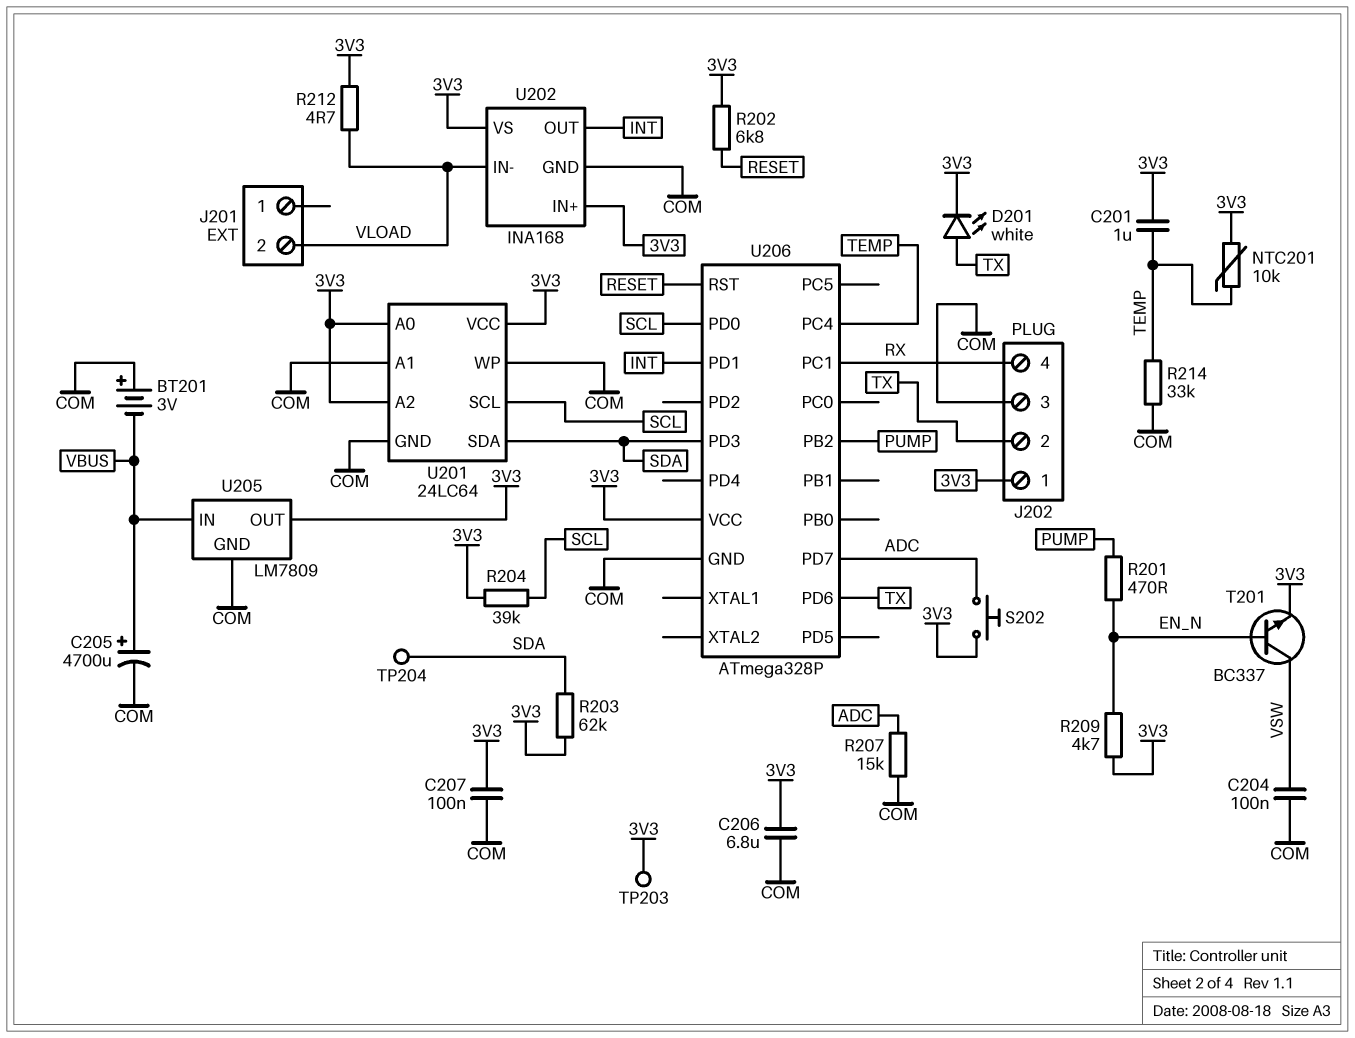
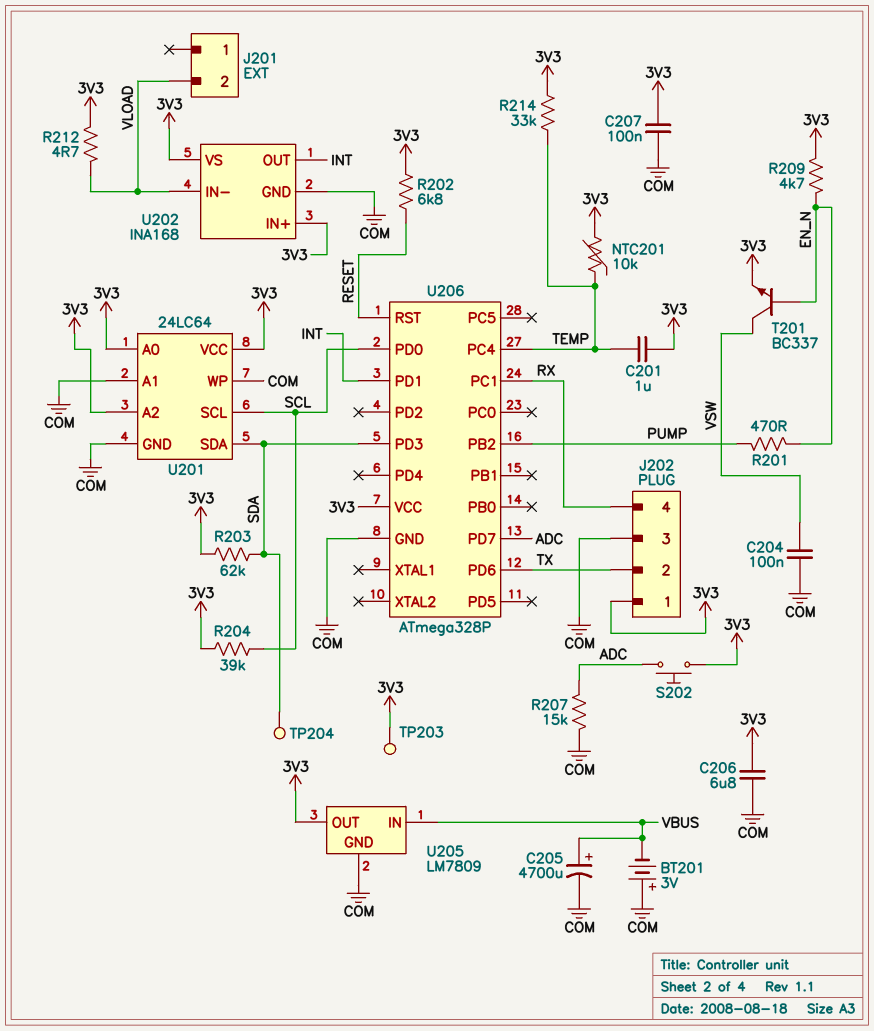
D201: LED white (A TX, K 3V3) -> none
R214: 33k (COM, TEMP) -> 33k (3V3, TEMP)

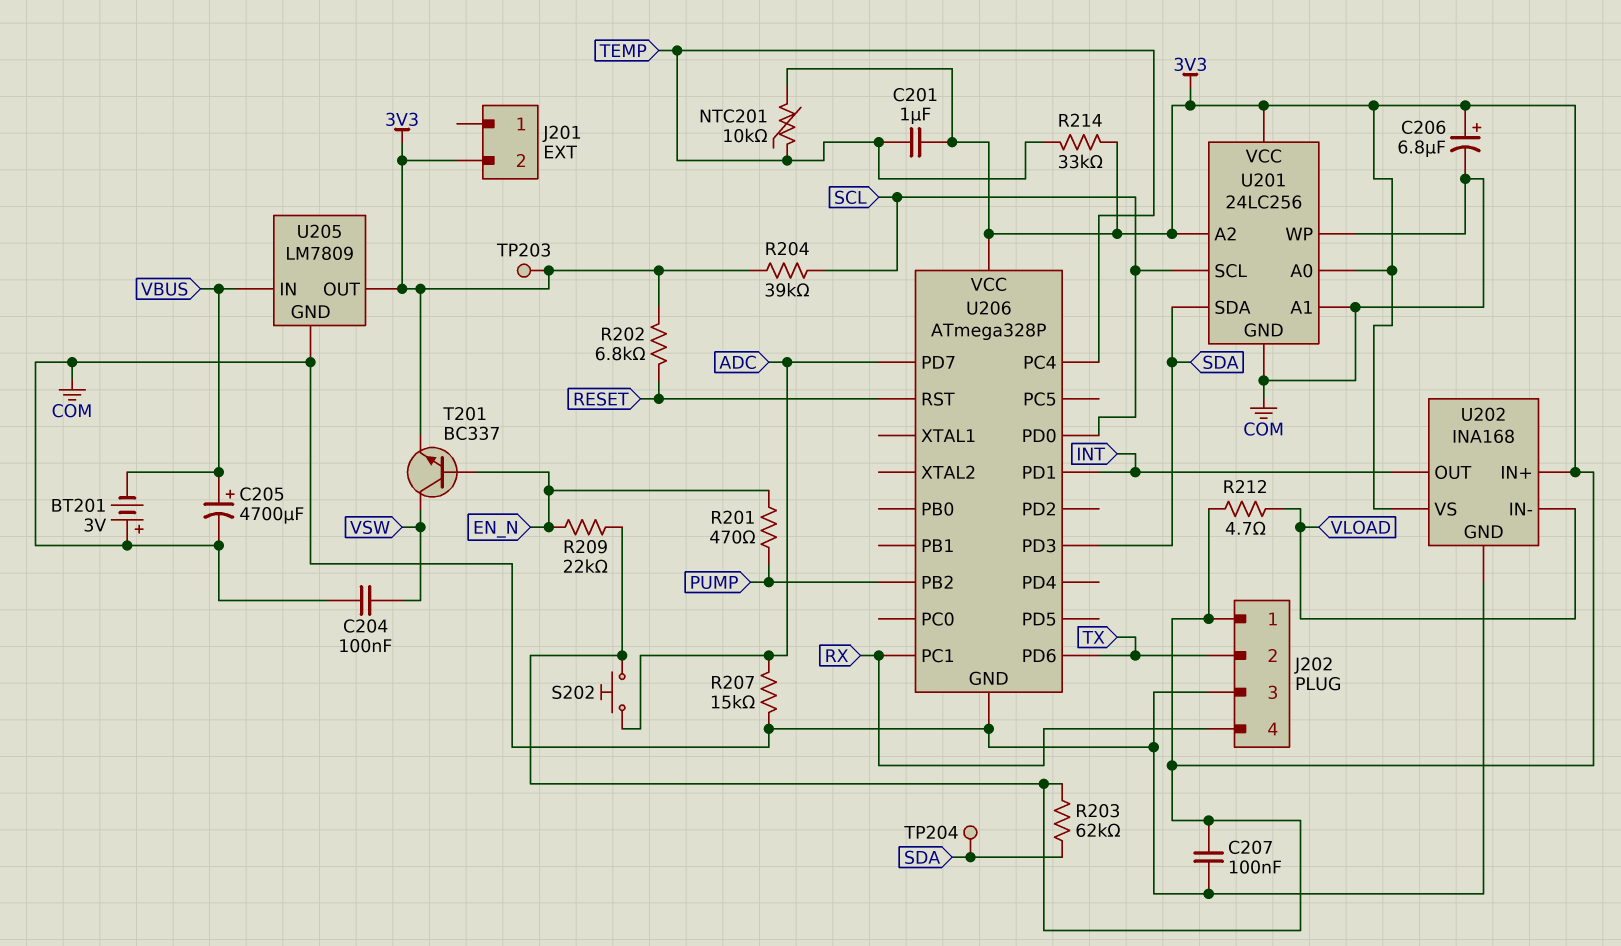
C206: 6.8uF (3V3, COM) -> 6.8uF (plus 3V3, minus COM)
J201 pin 2: VLOAD -> 3V3
R209: 4.7k (3V3, EN_N) -> 22k (3V3, EN_N)
U201: 24LC64 -> 24LC256

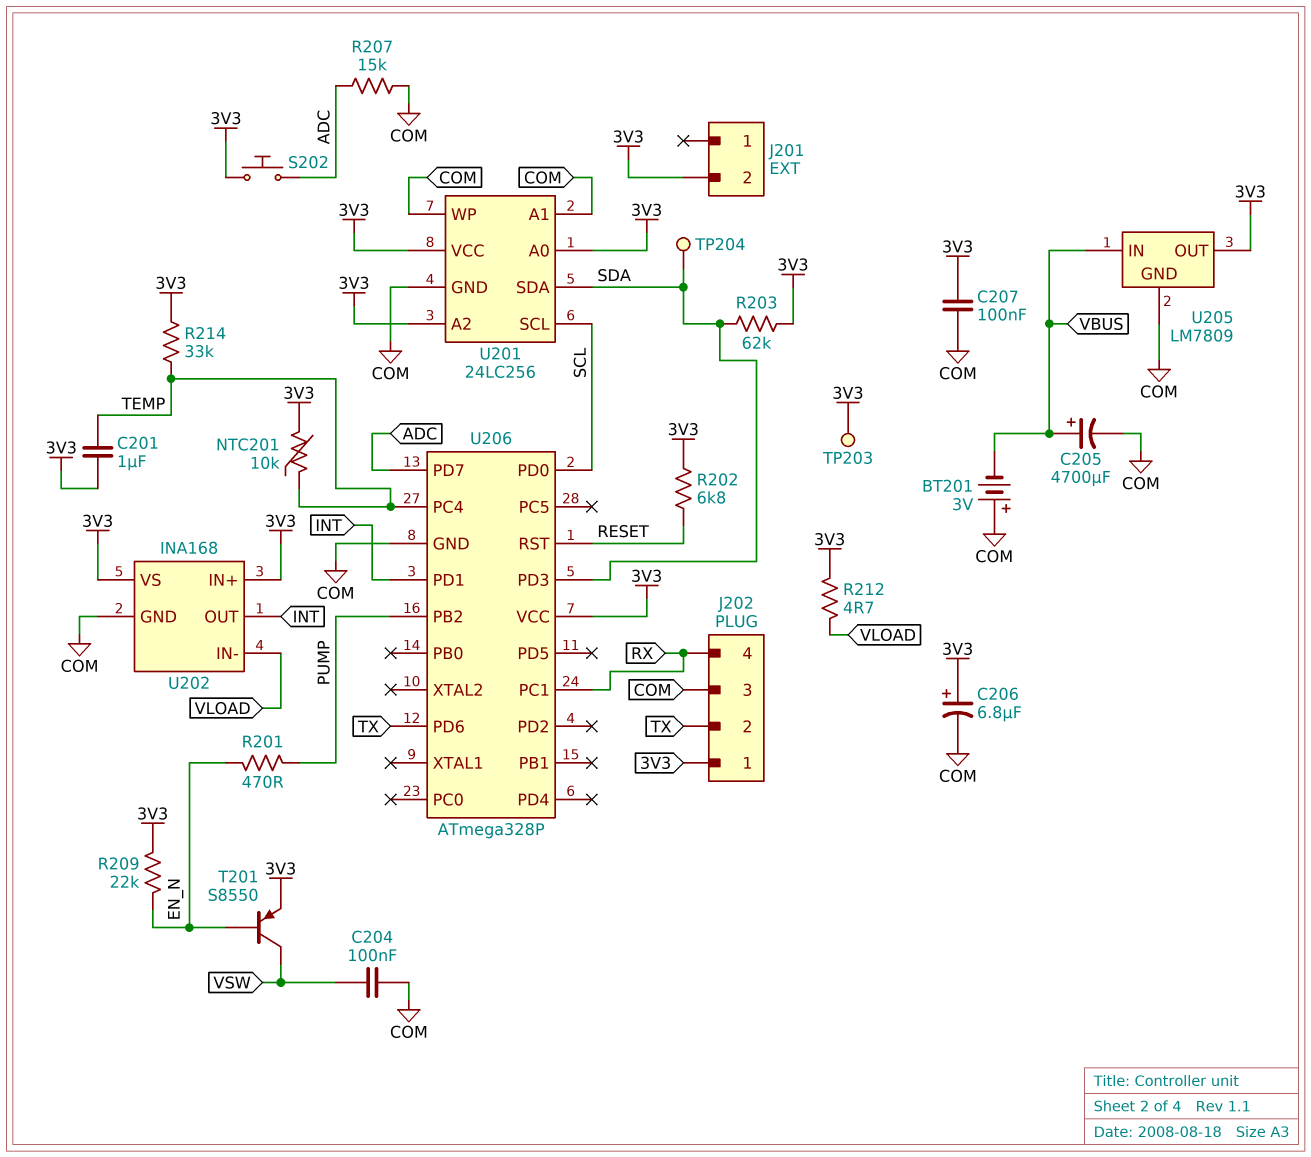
R204: 39k (3V3, SCL) -> none
T201: NPN BC337 (B EN_N, C VSW, E 3V3) -> PNP S8550 (B EN_N, C VSW, E 3V3)

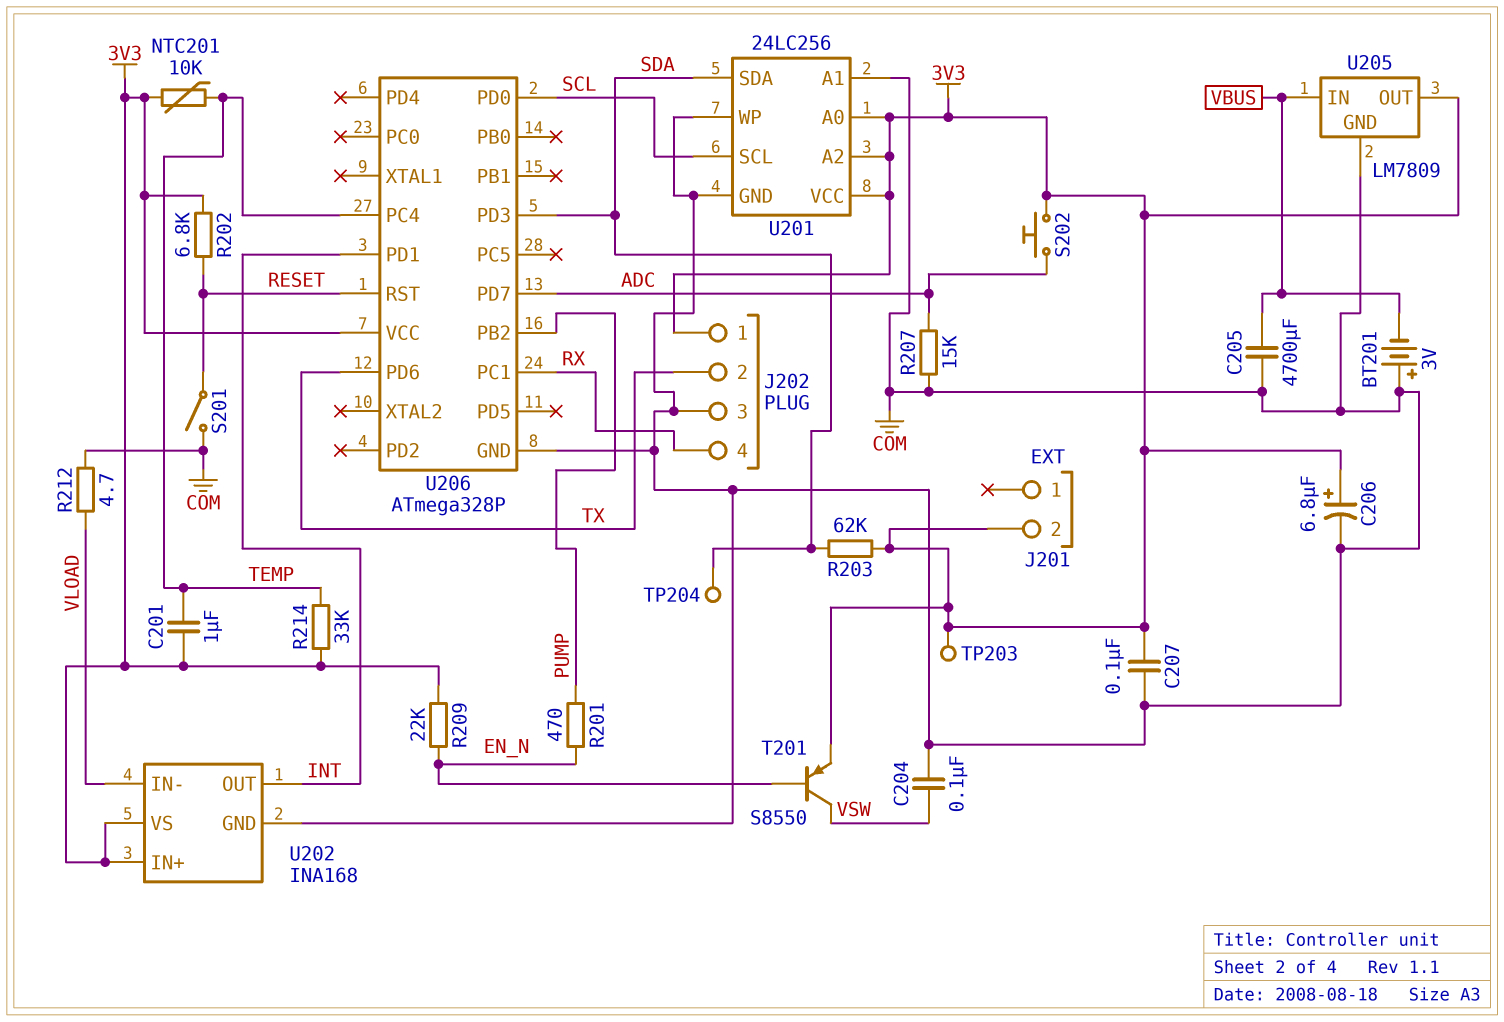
C205: 4700uF (plus VBUS, minus COM) -> 4700uF (COM, VBUS)
R212: 4.7 (3V3, VLOAD) -> 4.7 (COM, VLOAD)
S201: none -> switch (COM, RESET)

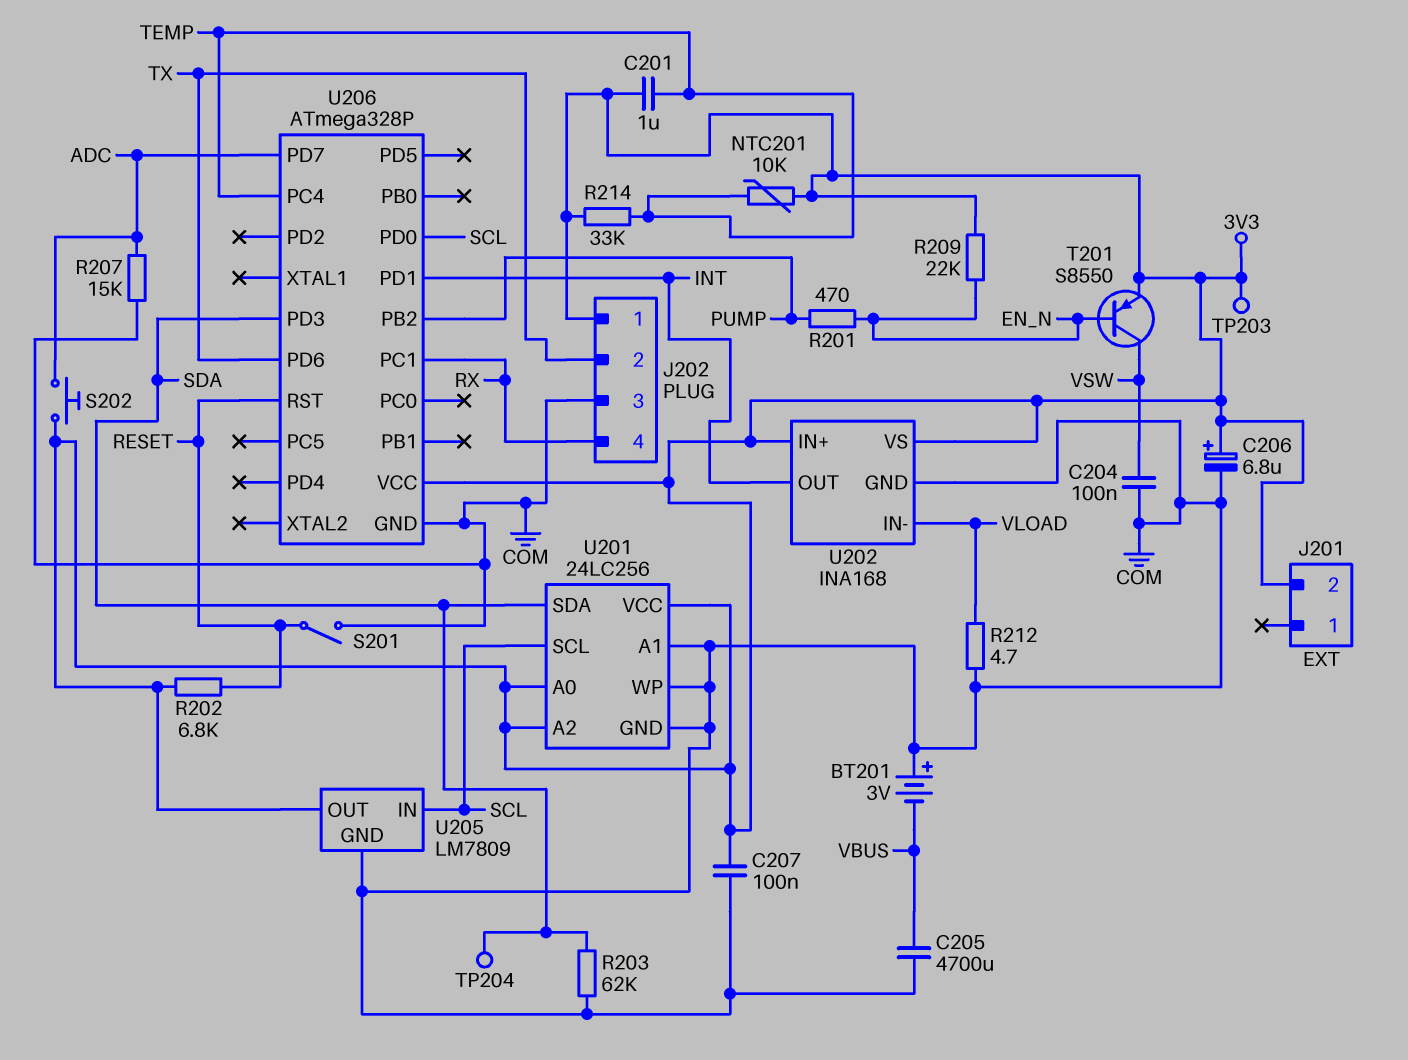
R203: 62k (3V3, SDA) -> 62k (COM, SDA)
U205 pin IN: VBUS -> SCL

